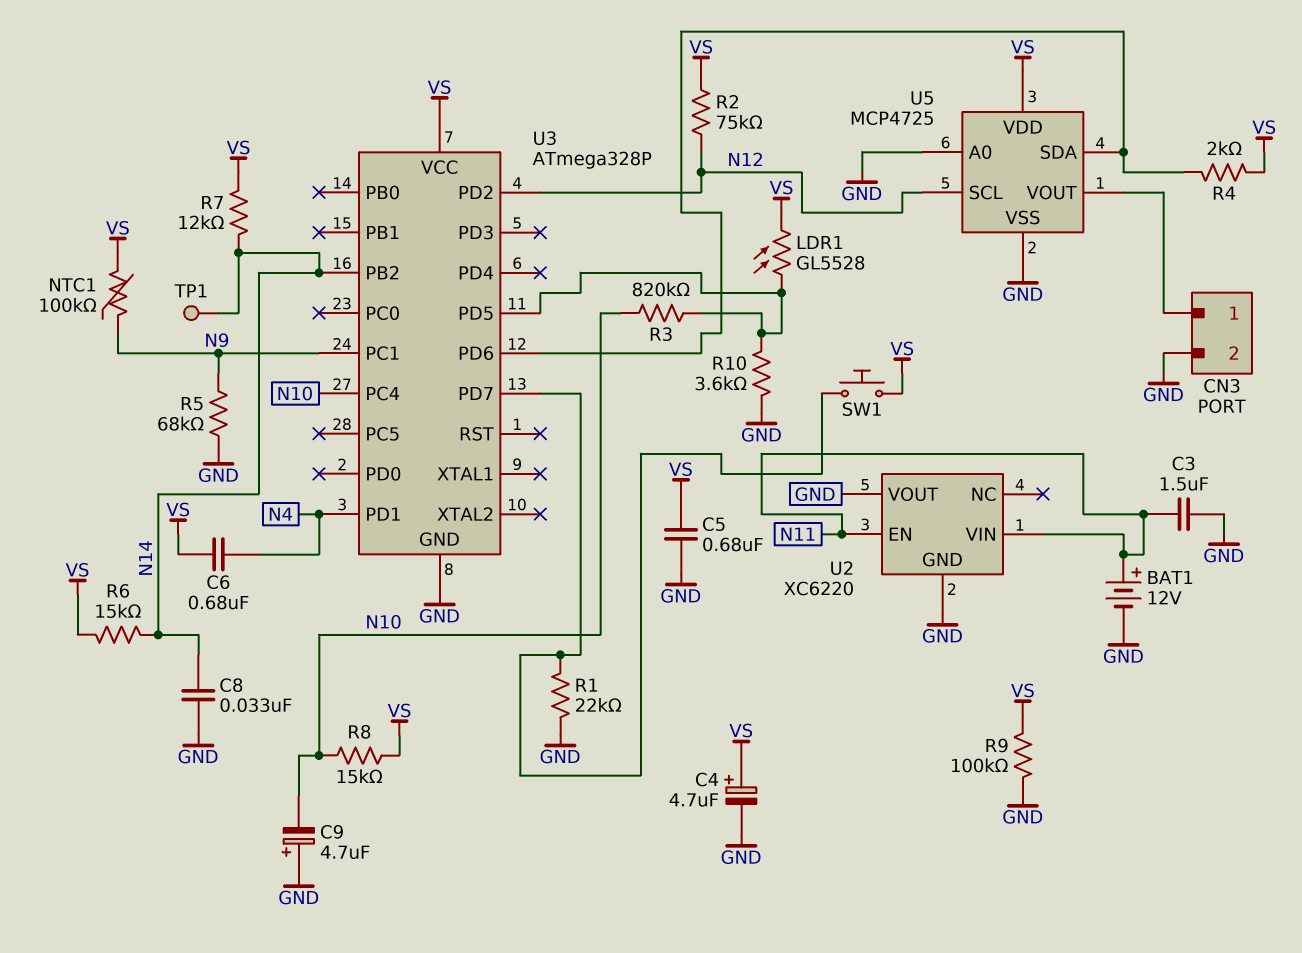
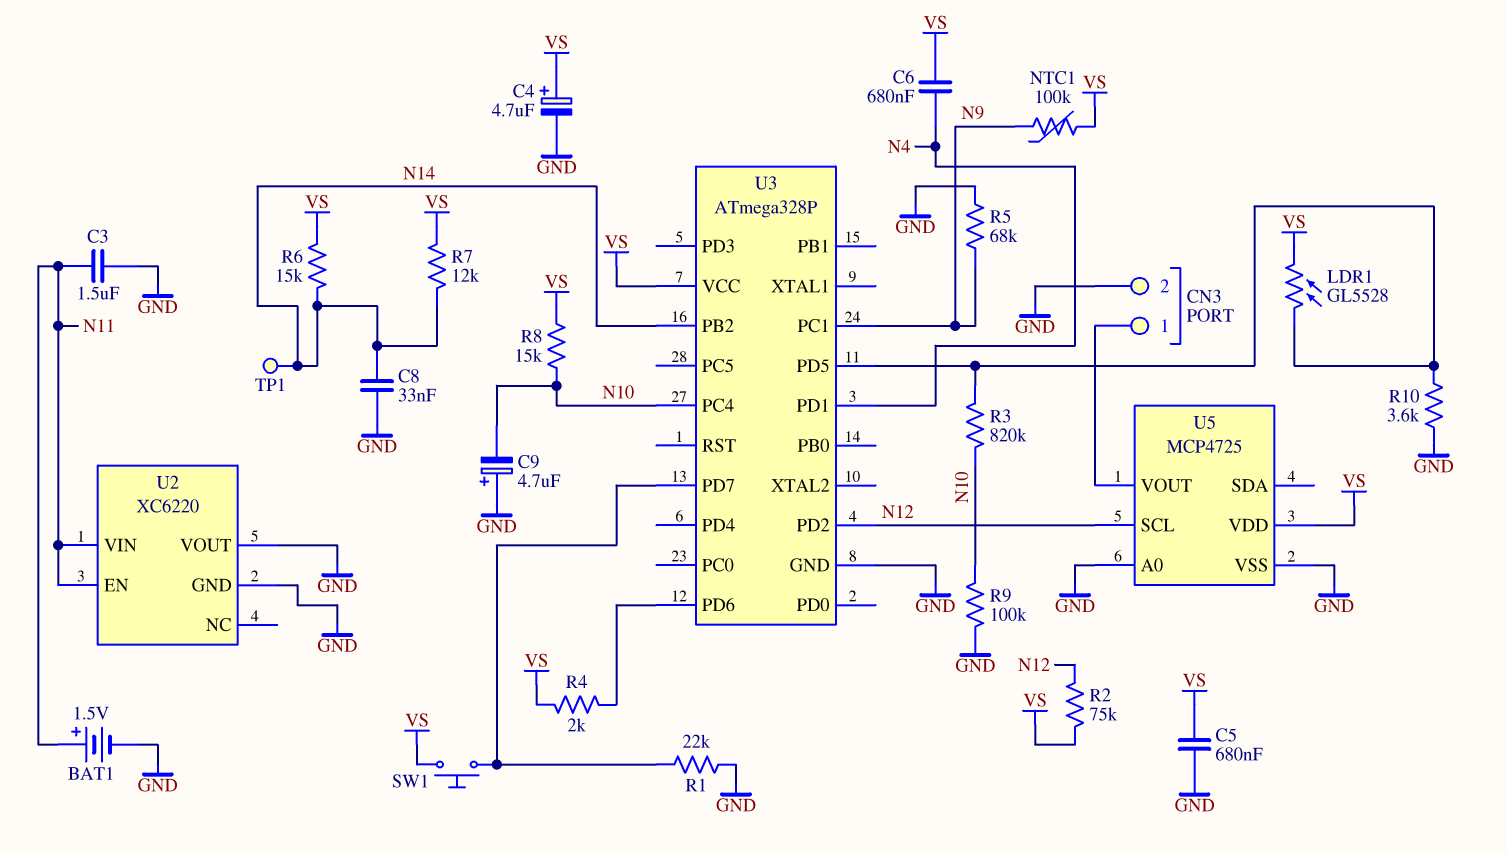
BAT1: 12V (plus N11, minus GND) -> 1.5V (plus N11, minus GND)
R9: 100k (GND, VS) -> 100k (GND, N10)
U5 pin SDA: U3/PD6 -> none

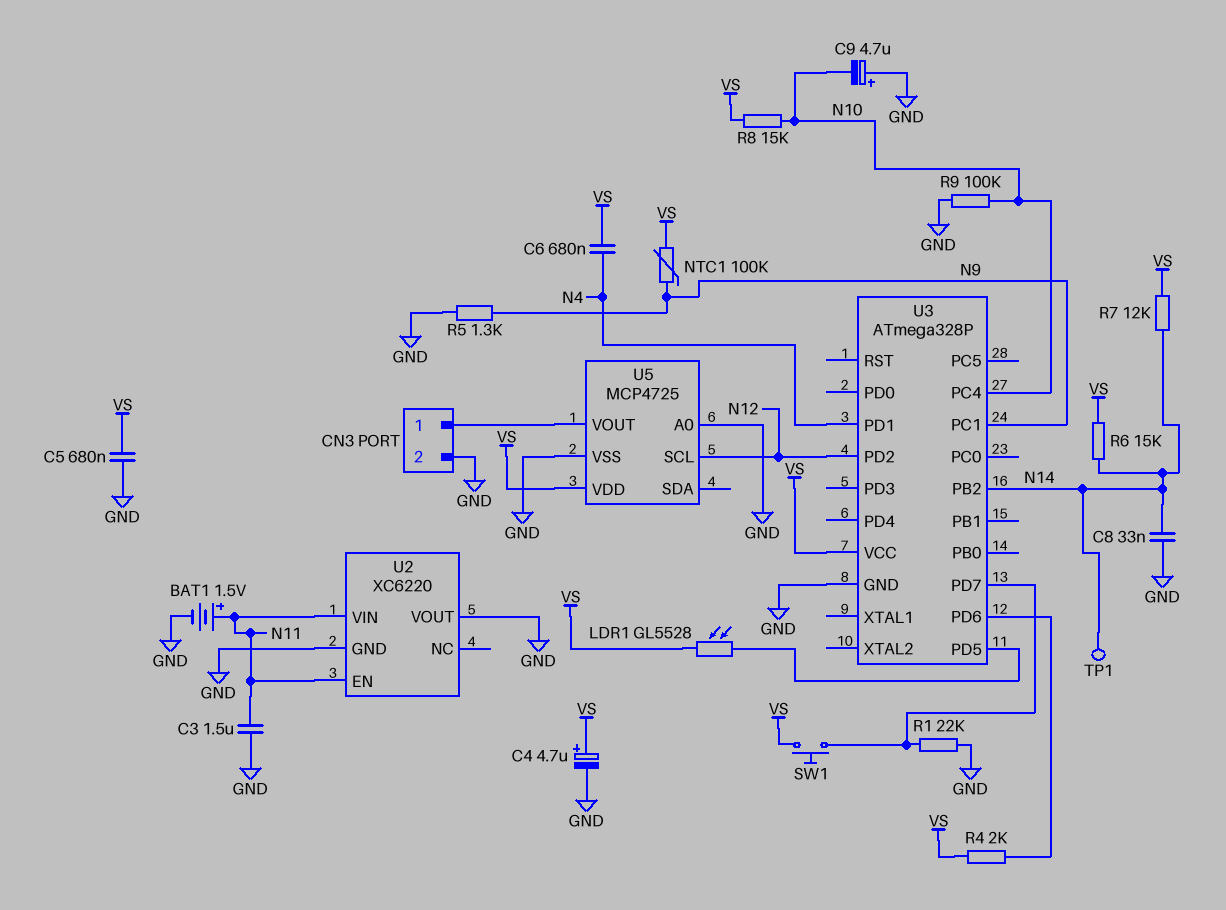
R2: 75k (N12, VS) -> none
R3: 820k (N10, U3/PD5) -> none
R5: 68k (GND, N9) -> 1.3k (GND, N9)
R10: 3.6k (GND, U3/PD5) -> none

